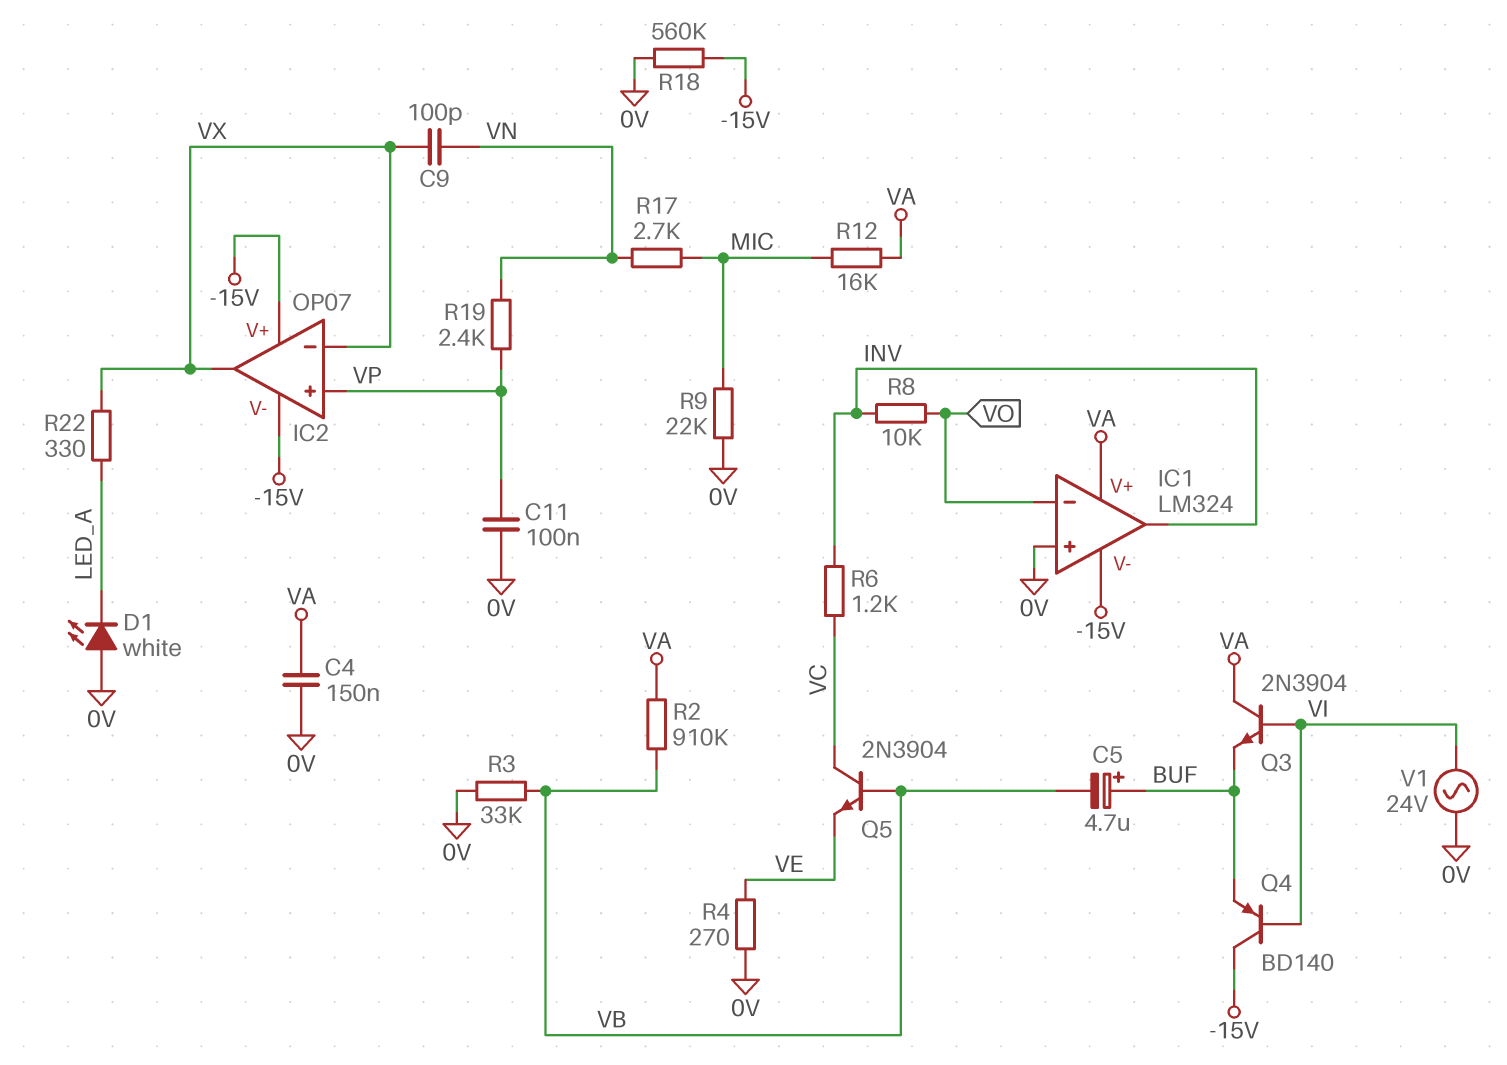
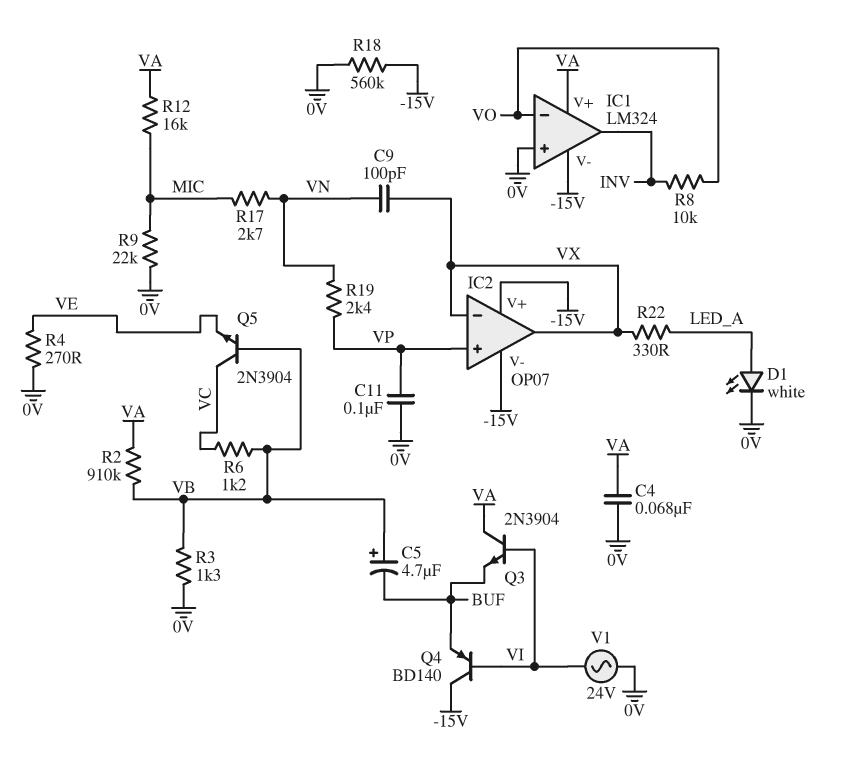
C4: 150nF (0V, VA) -> 68nF (0V, VA)
C5: 4.7uF (plus BUF, minus VB) -> 4.7uF (plus VB, minus BUF)
D1: LED white (A 0V, K LED_A) -> LED white (A LED_A, K 0V)
R3: 33k (0V, VB) -> 1.3k (0V, VB)
R6: 1.2k (INV, VC) -> 1.2k (VB, VC)

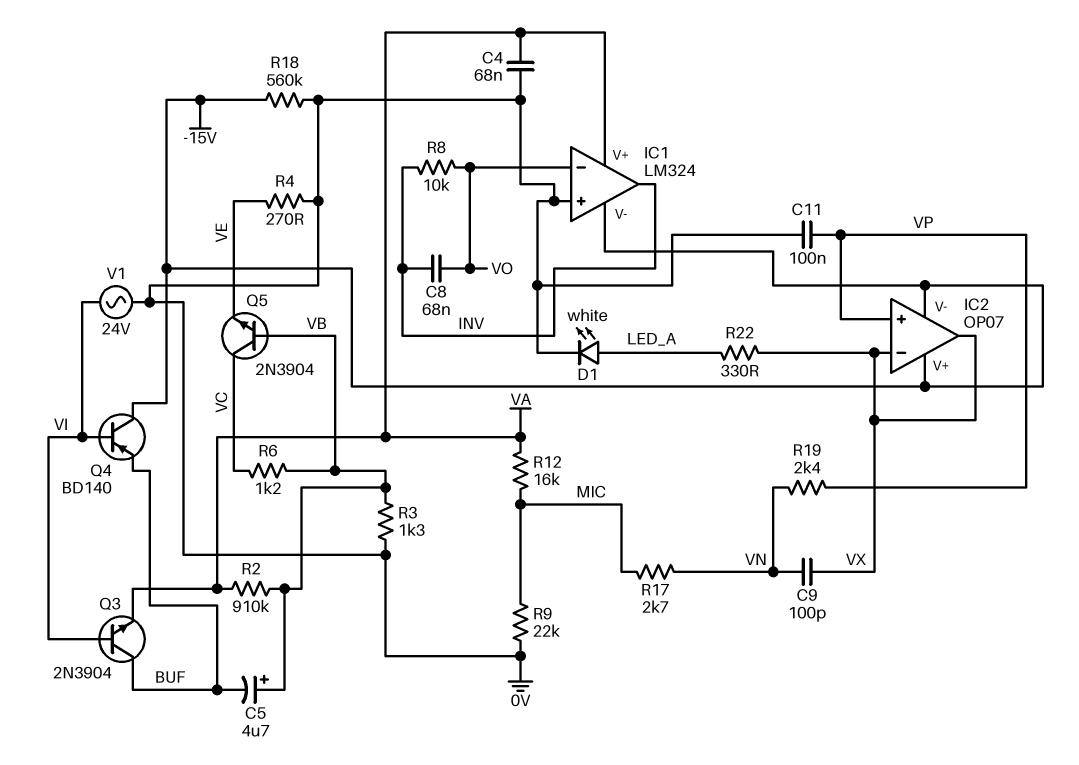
C8: none -> 68nF (INV, VO)
Q3: NPN 2N3904 (B VI, C VA, E BUF) -> NPN 2N3904 (B VI, C BUF, E VA)

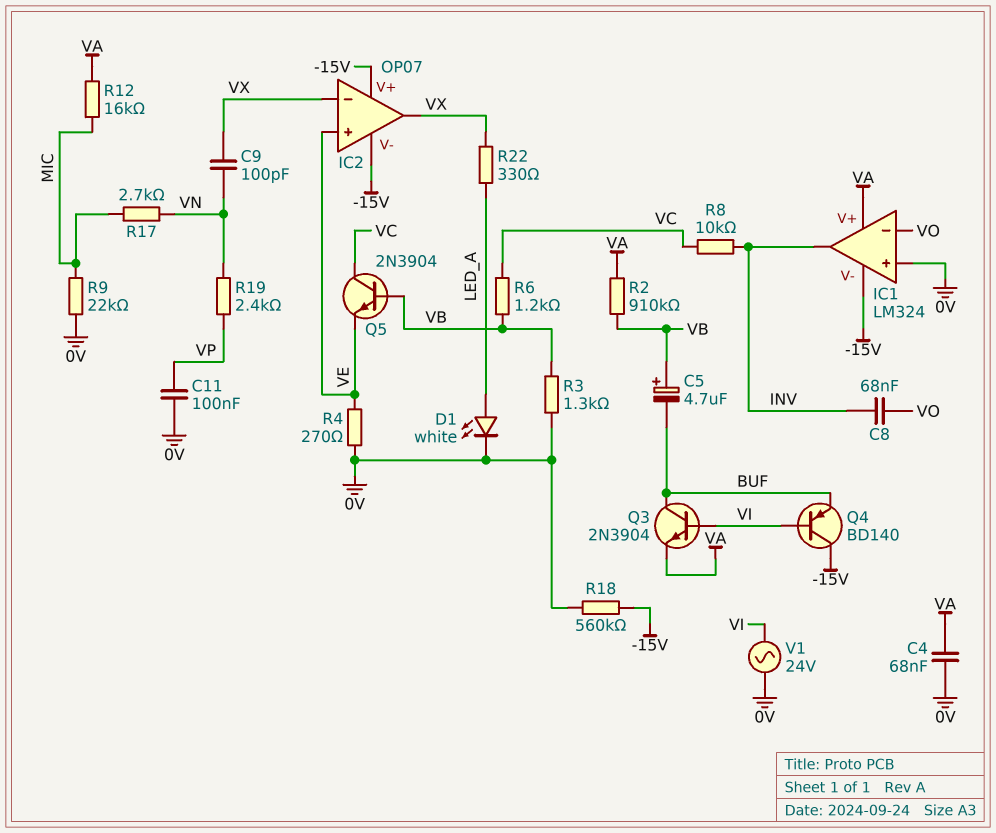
IC2 pin in+: VP -> VE
R8: 10k (INV, VO) -> 10k (INV, VC)

